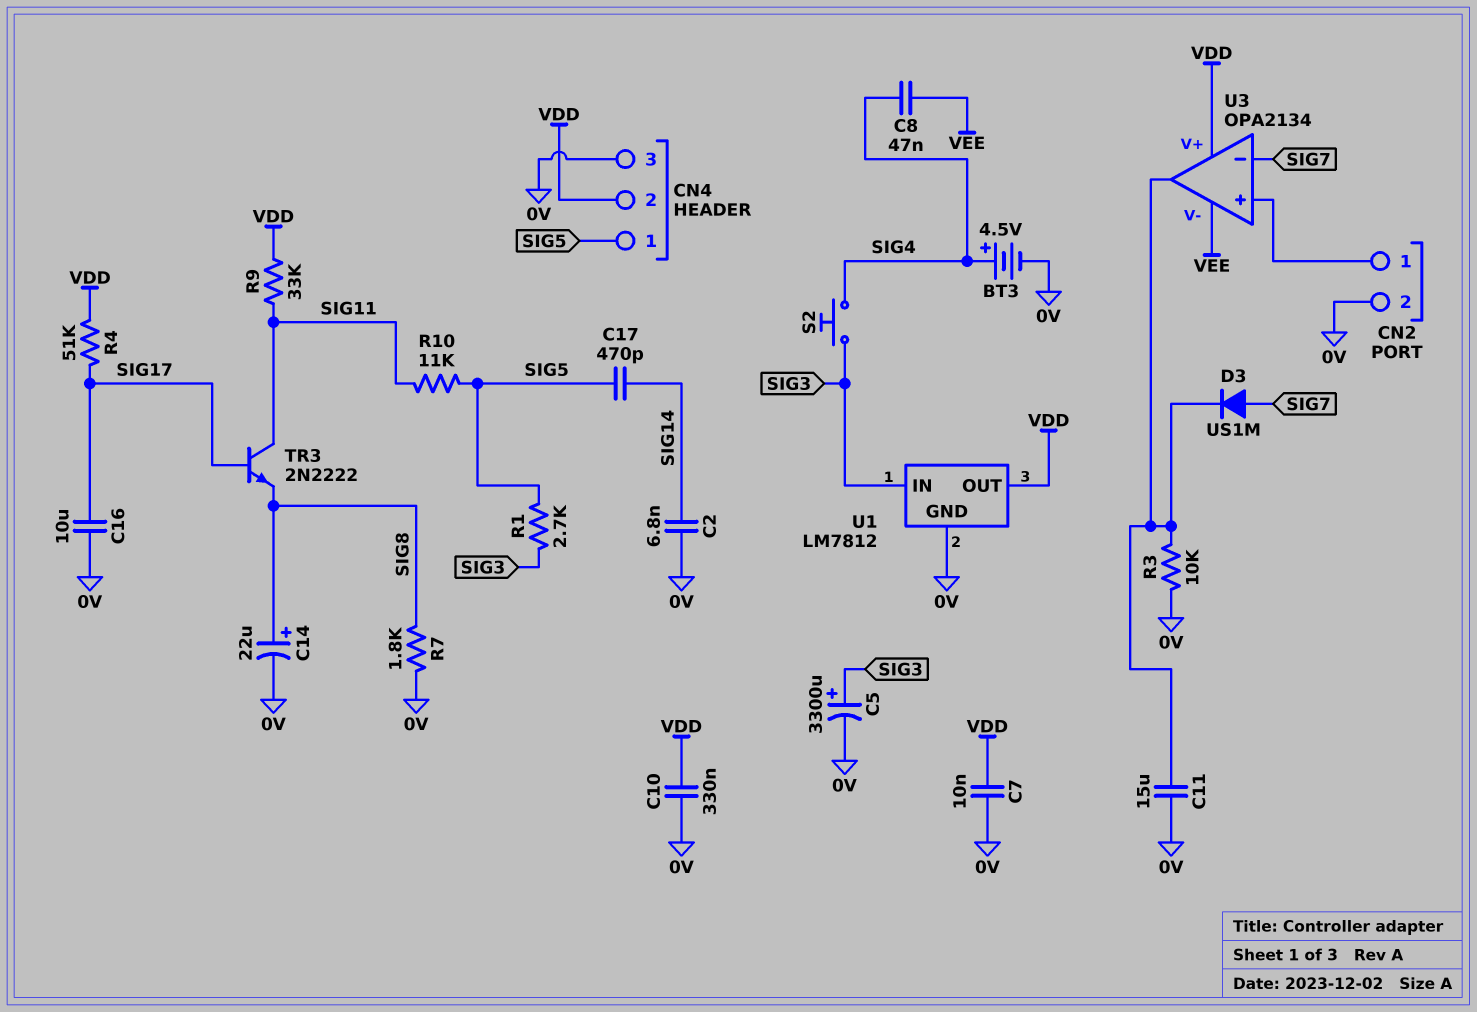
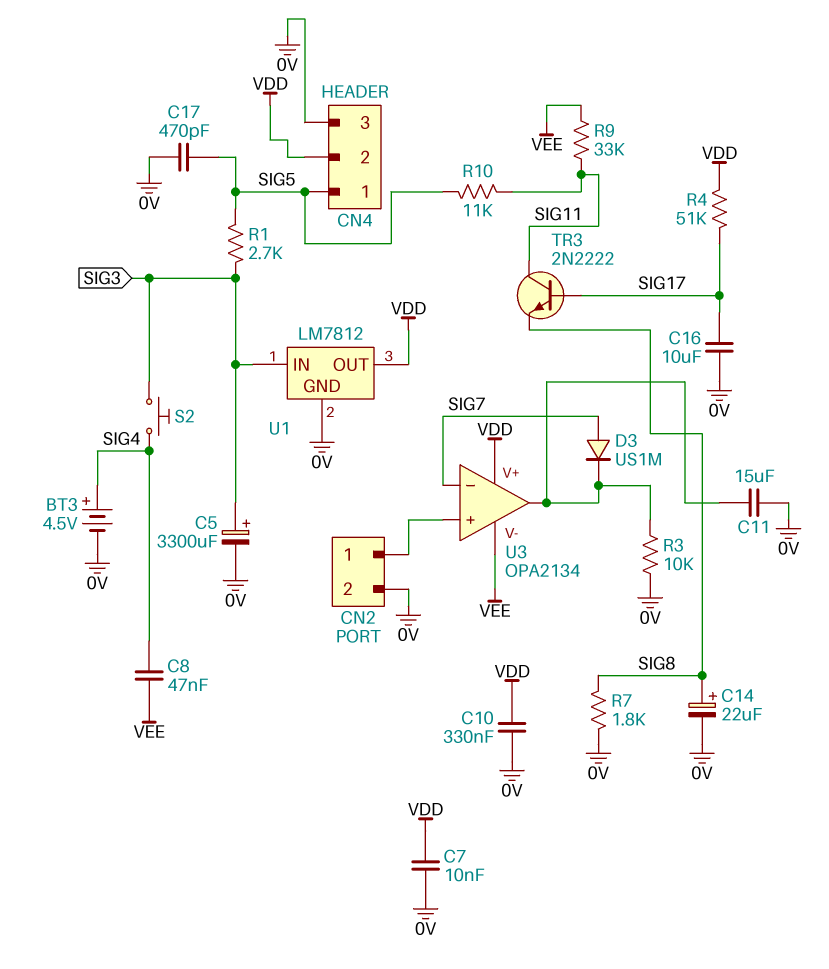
C2: 6.8nF (0V, SIG14) -> none
C17: 470pF (SIG5, SIG14) -> 470pF (0V, SIG5)
R9: 33k (SIG11, VDD) -> 33k (SIG11, VEE)

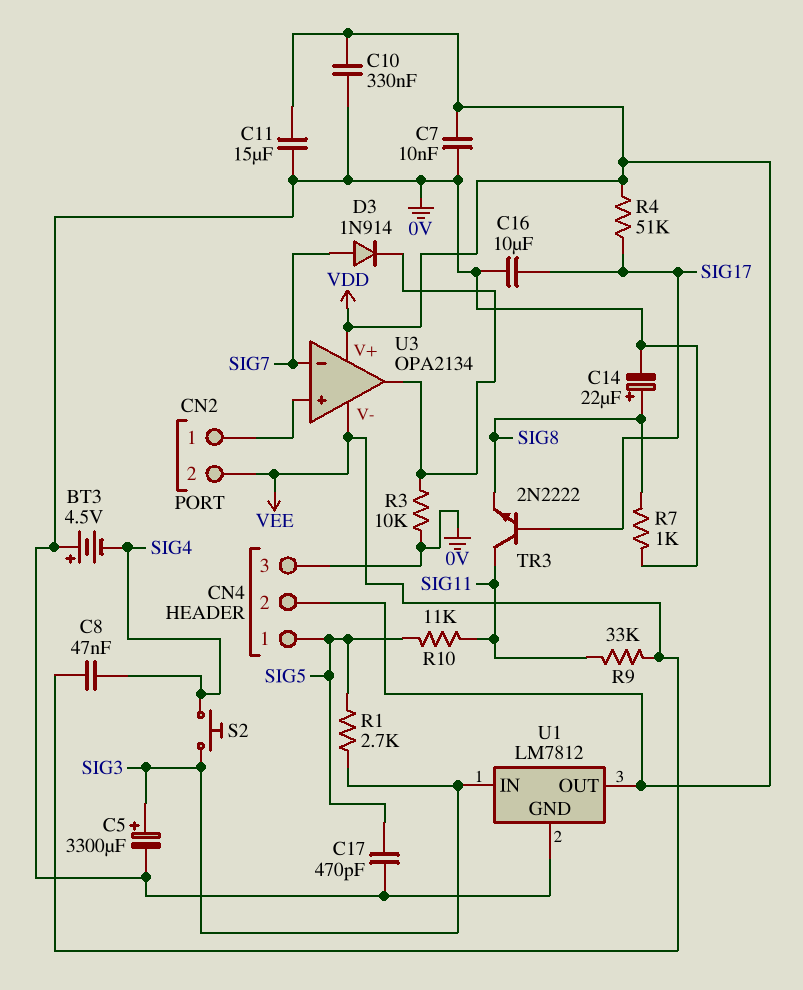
BT3: 4.5V (plus SIG4, minus 0V) -> 4.5V (plus 0V, minus SIG4)
C11: 15uF (0V, U3/out) -> 15uF (0V, VDD)
CN2 pin 2: 0V -> VEE
D3: diode US1M (A SIG7, K U3/out) -> diode 1N914 (A SIG7, K U3/out)
R7: 1.8k (0V, SIG8) -> 1k (0V, SIG8)

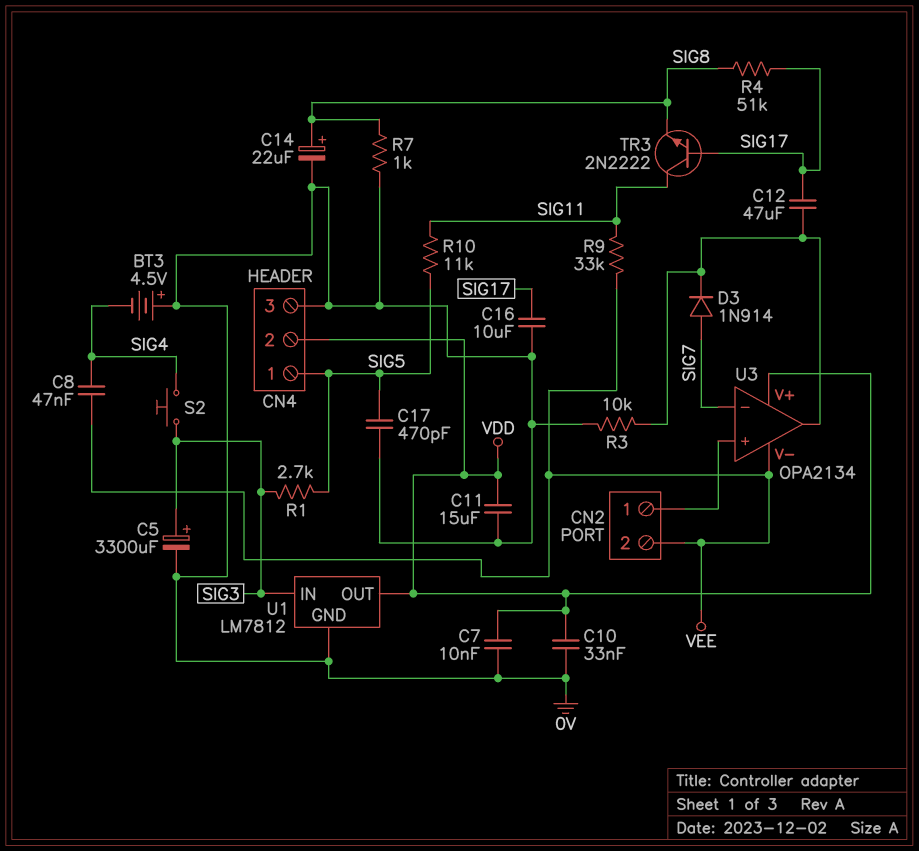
C10: 330nF (0V, VDD) -> 33nF (0V, VDD)
C12: none -> 47uF (SIG17, U3/out)
R4: 51k (SIG17, VDD) -> 51k (SIG8, SIG17)

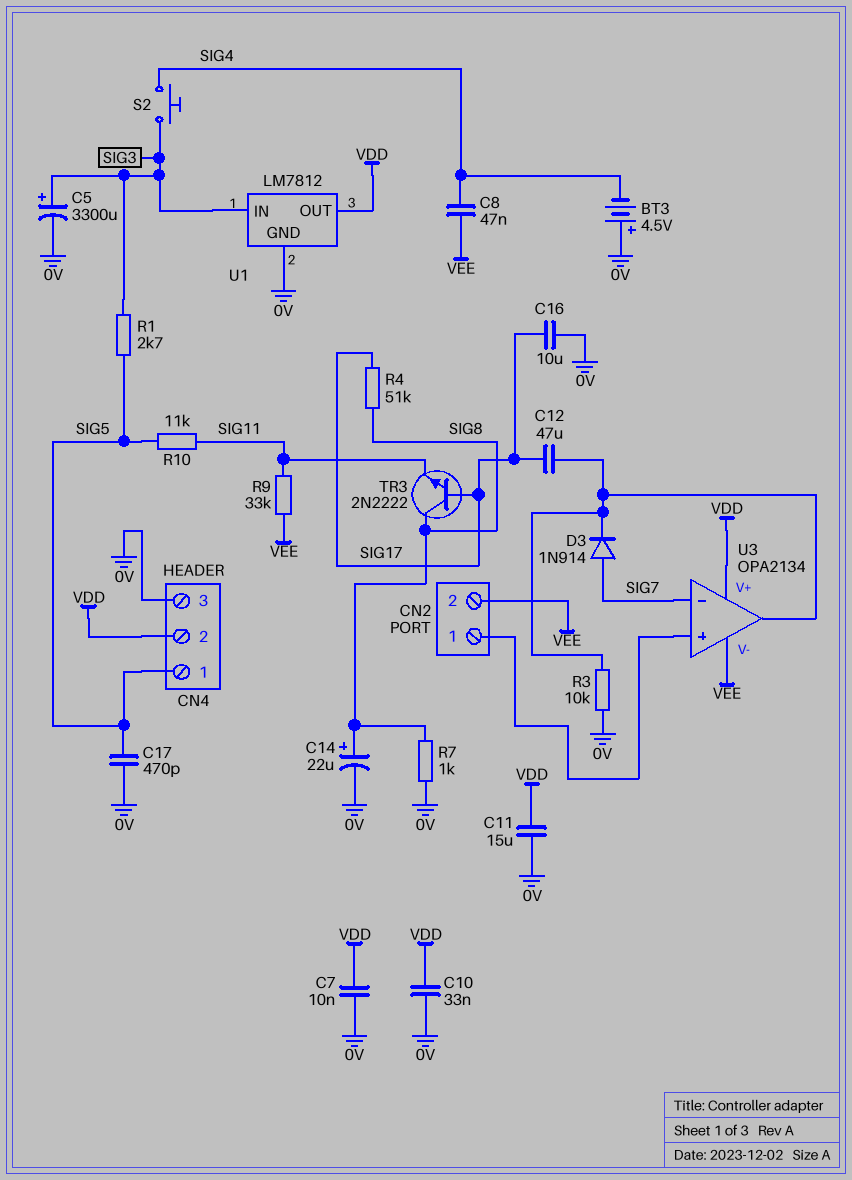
TR3: NPN 2N2222 (B SIG17, C SIG11, E SIG8) -> NPN 2N2222 (B SIG17, C SIG8, E SIG11)

